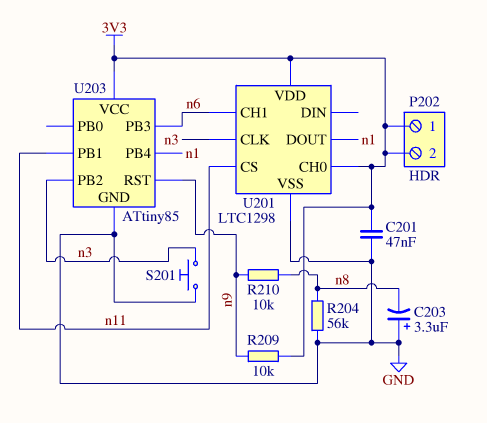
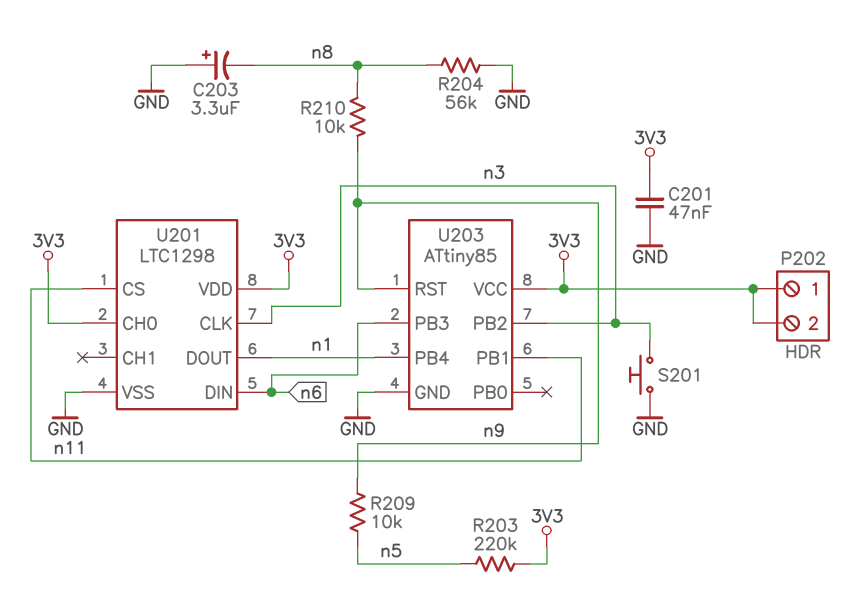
R203: none -> 220k (3V3, n5)
R209: 10k (3V3, n9) -> 10k (n5, n9)
U201 pin CH1: n6 -> none
U201 pin DIN: none -> n6

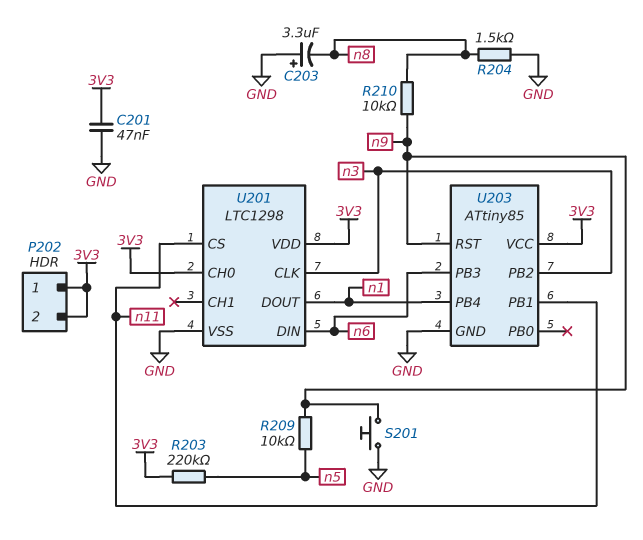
R204: 56k (GND, n8) -> 1.5k (GND, n8)
S201: button (GND, n3) -> button (GND, n9)

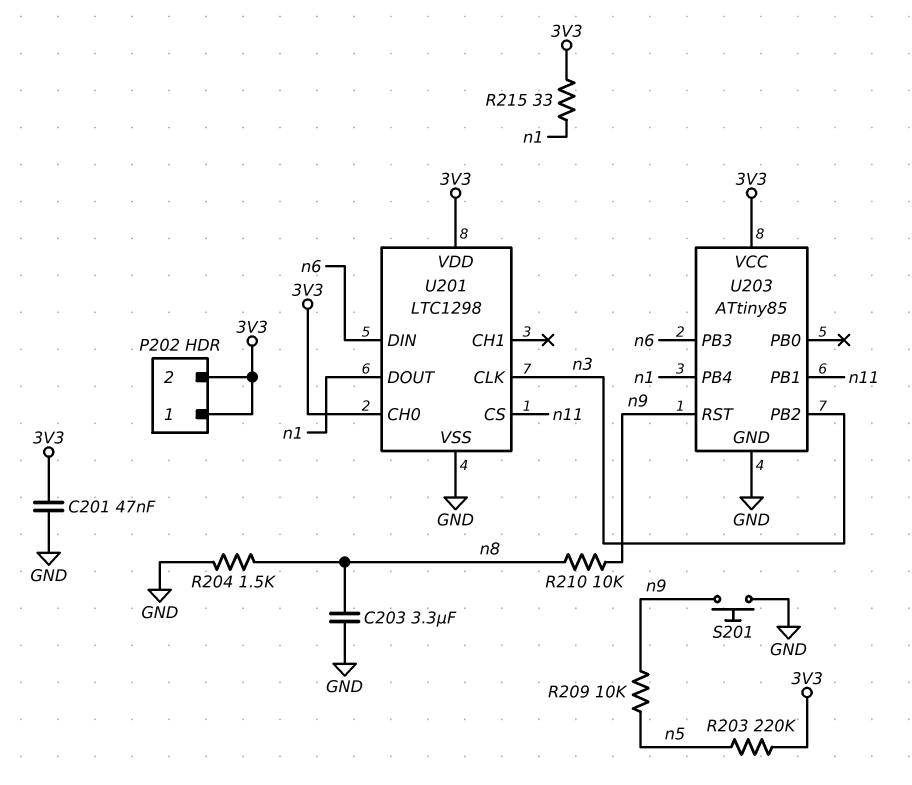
C203: 3.3uF (plus GND, minus n8) -> 3.3uF (GND, n8)
R215: none -> 33 (3V3, n1)

